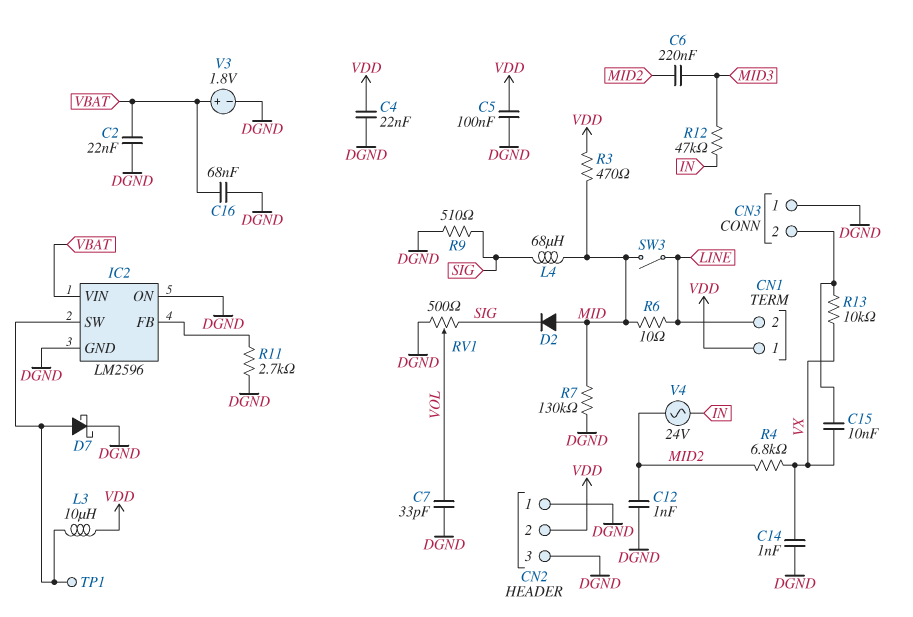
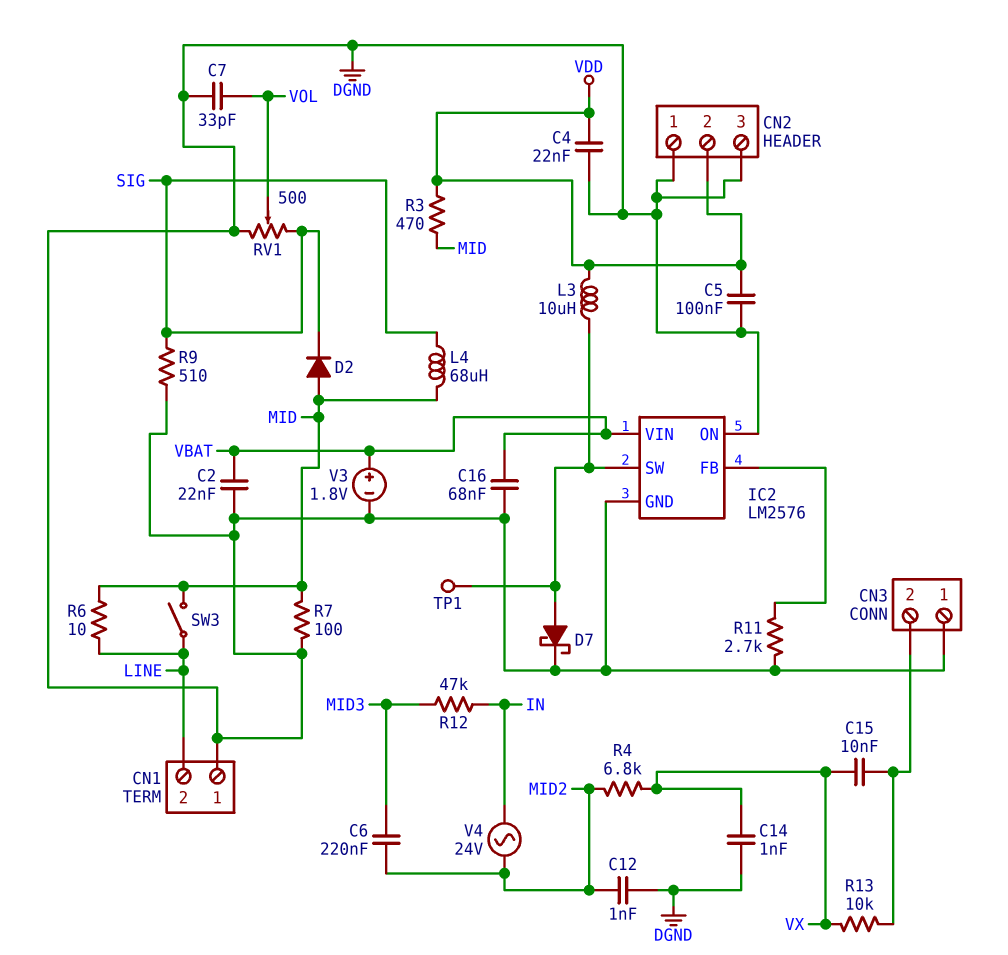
CN1 pin 1: VDD -> DGND
IC2: LM2596 -> LM2576
R7: 130k (DGND, MID) -> 100 (DGND, MID)

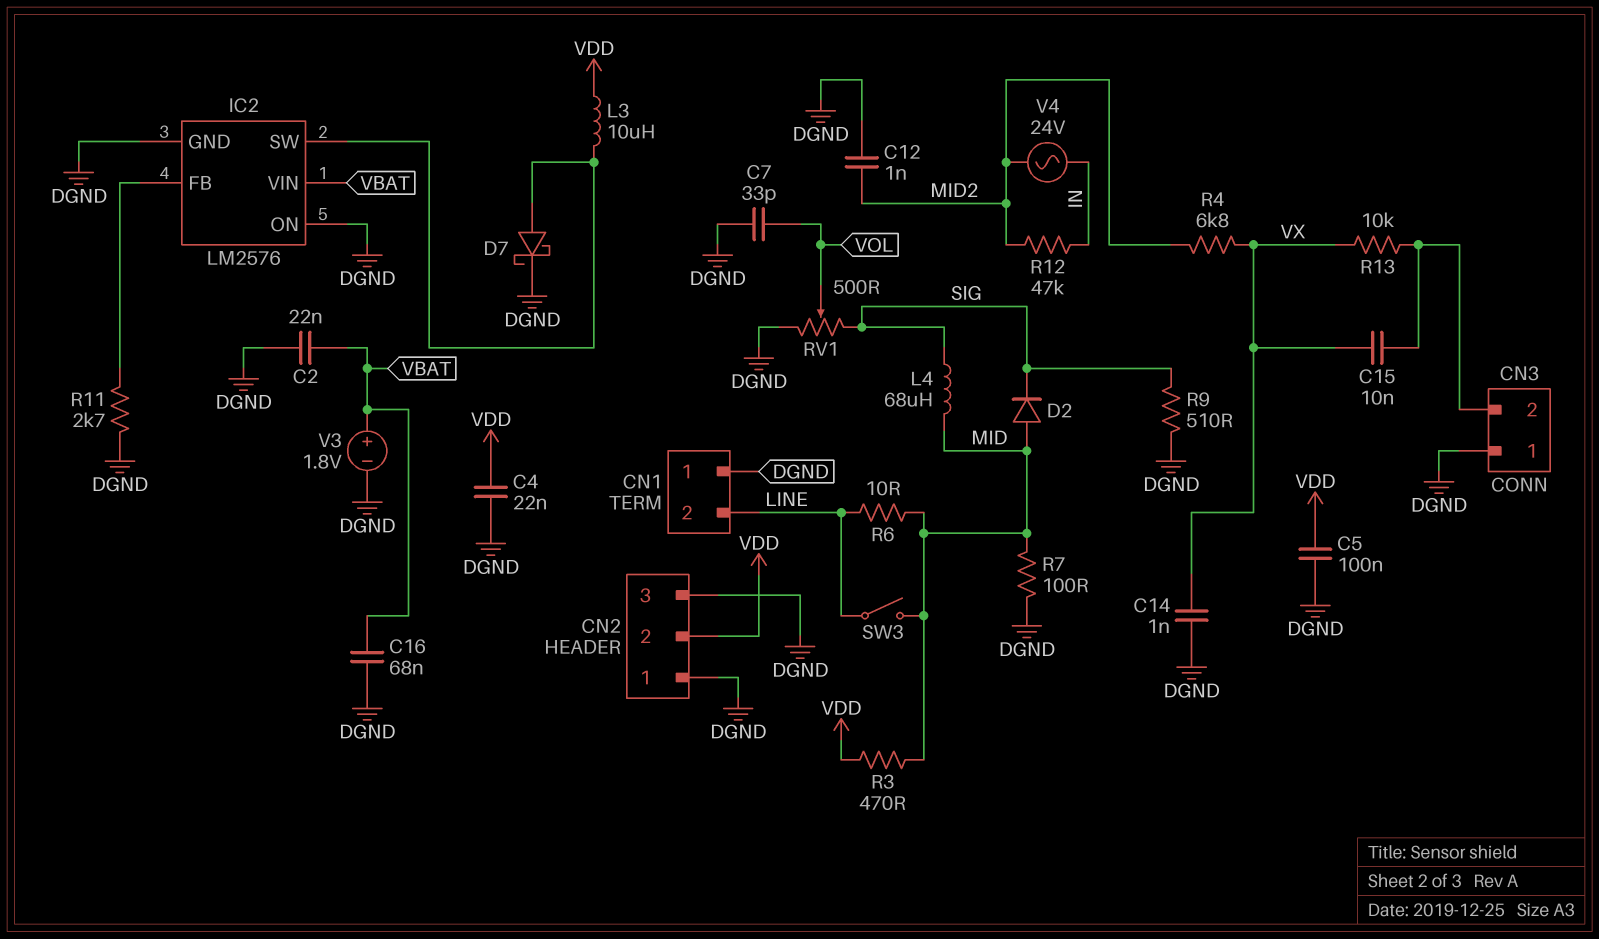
C6: 220nF (MID2, MID3) -> none
R12: 47k (IN, MID3) -> 47k (IN, MID2)
TP1: test point (IC2/SW) -> none

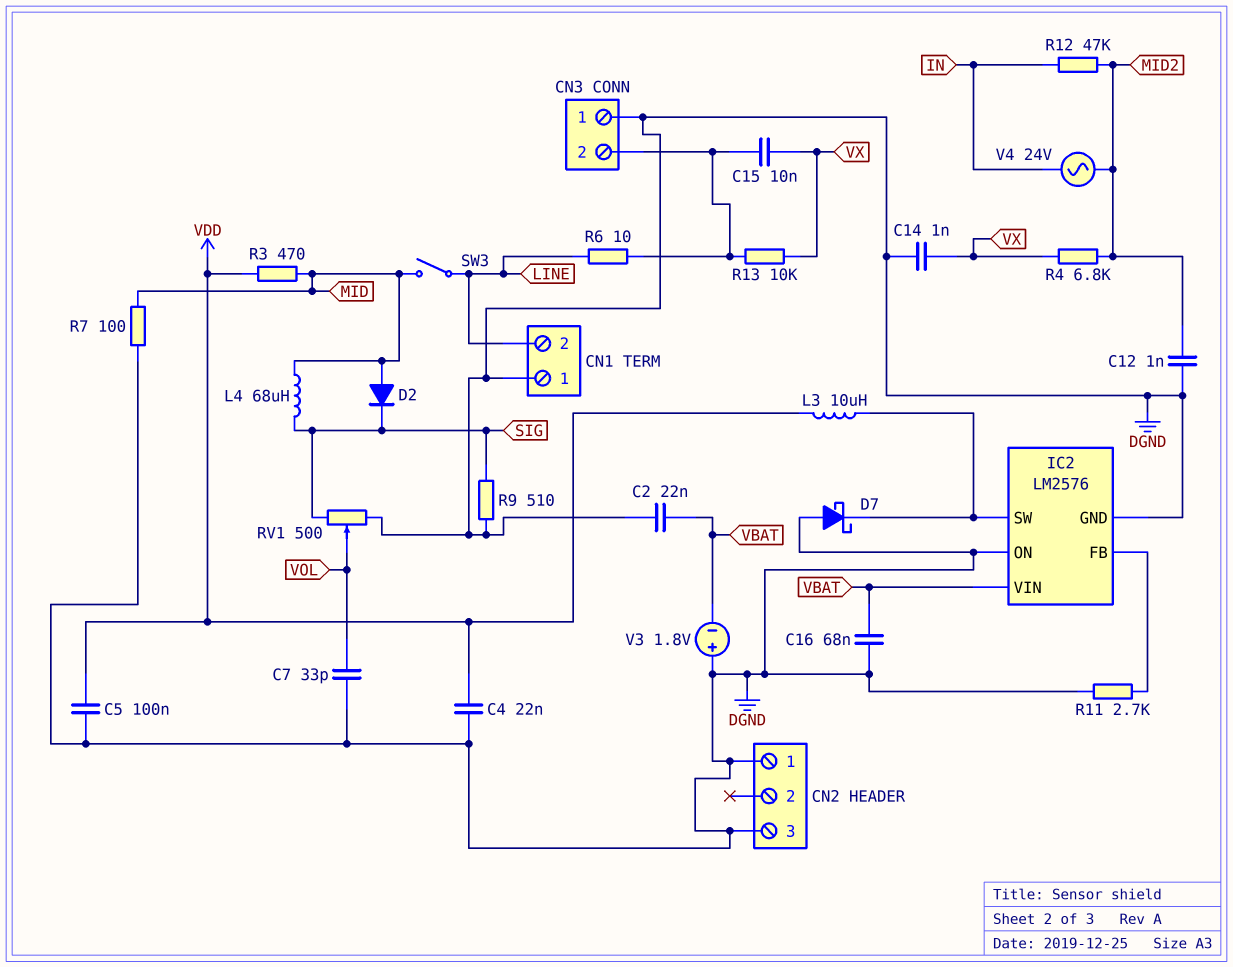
CN2 pin 2: VDD -> none
D7: schottky (A IC2/SW, K DGND) -> schottky (A DGND, K IC2/SW)
R6: 10 (LINE, MID) -> 10 (CN3/2, LINE)
V3: 1.8V (plus VBAT, minus DGND) -> 1.8V (plus DGND, minus VBAT)

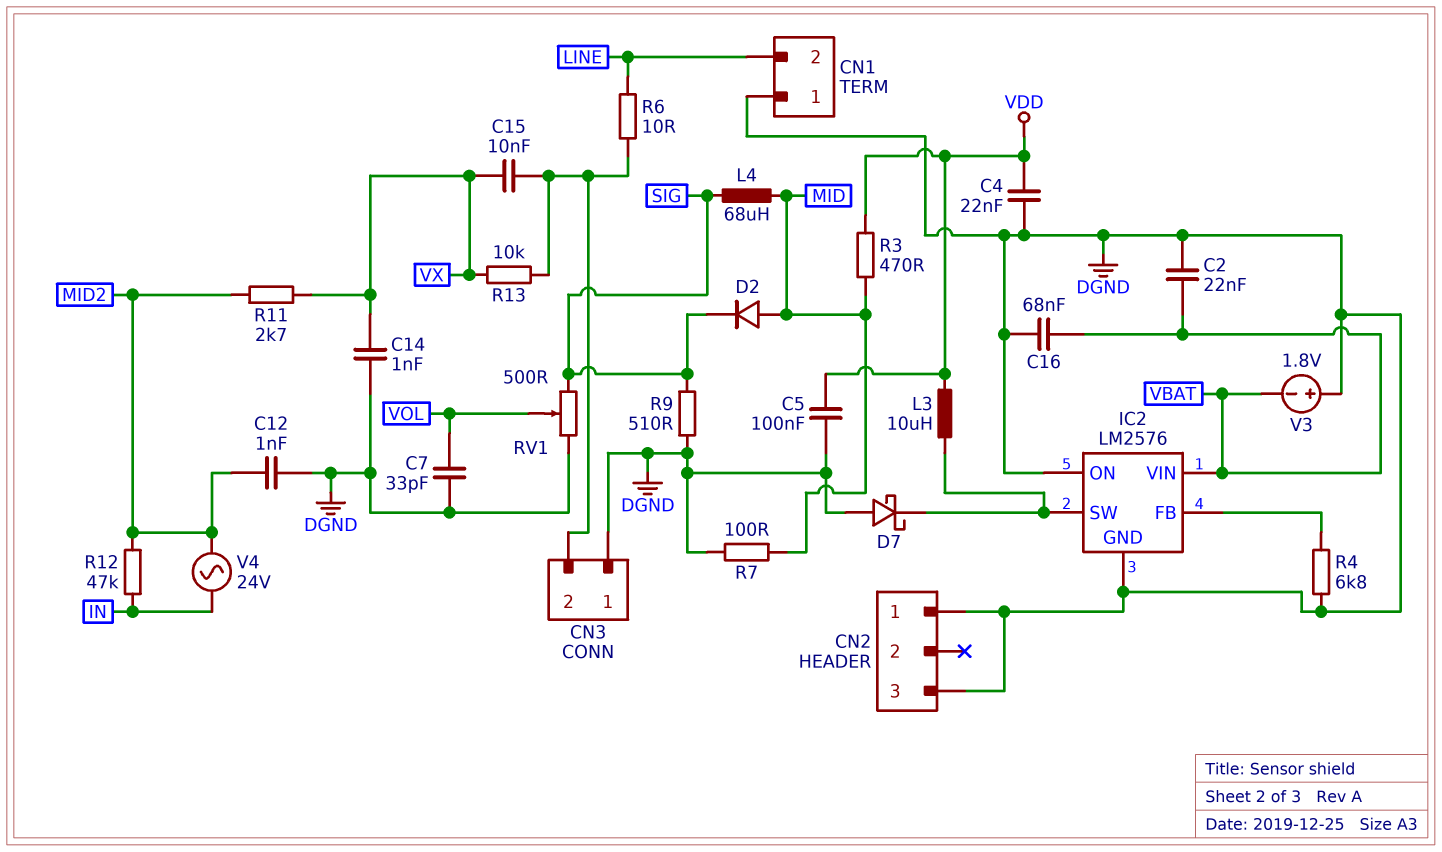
R4: 6.8k (MID2, VX) -> 6.8k (DGND, IC2/FB)
R11: 2.7k (DGND, IC2/FB) -> 2.7k (MID2, VX)
SW3: switch (LINE, MID) -> none

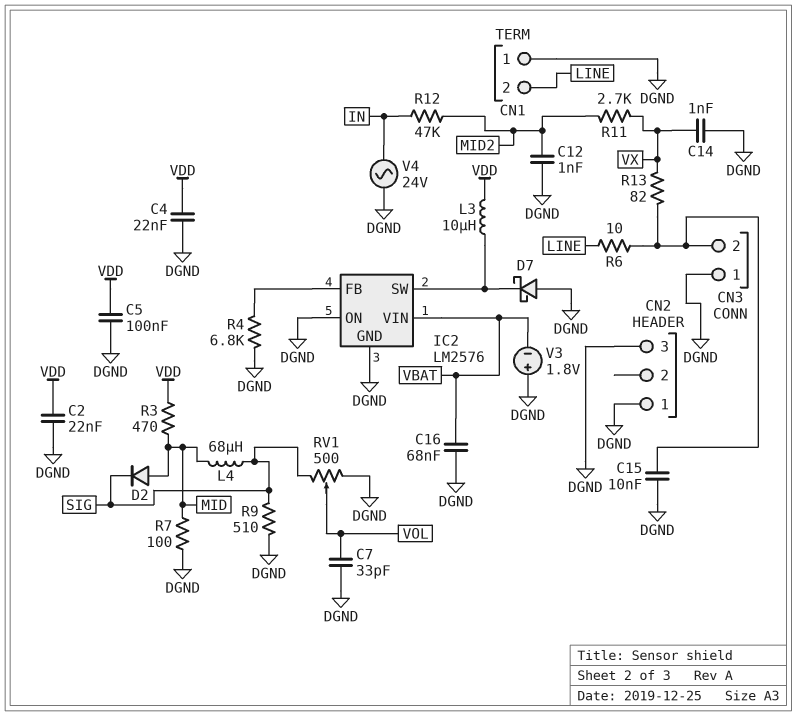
C2: 22nF (DGND, VBAT) -> 22nF (DGND, VDD)
C15: 10nF (CN3/2, VX) -> 10nF (CN3/2, DGND)
R13: 10k (CN3/2, VX) -> 82 (CN3/2, VX)
V4: AC 24V (IN, MID2) -> AC 24V (DGND, IN)

